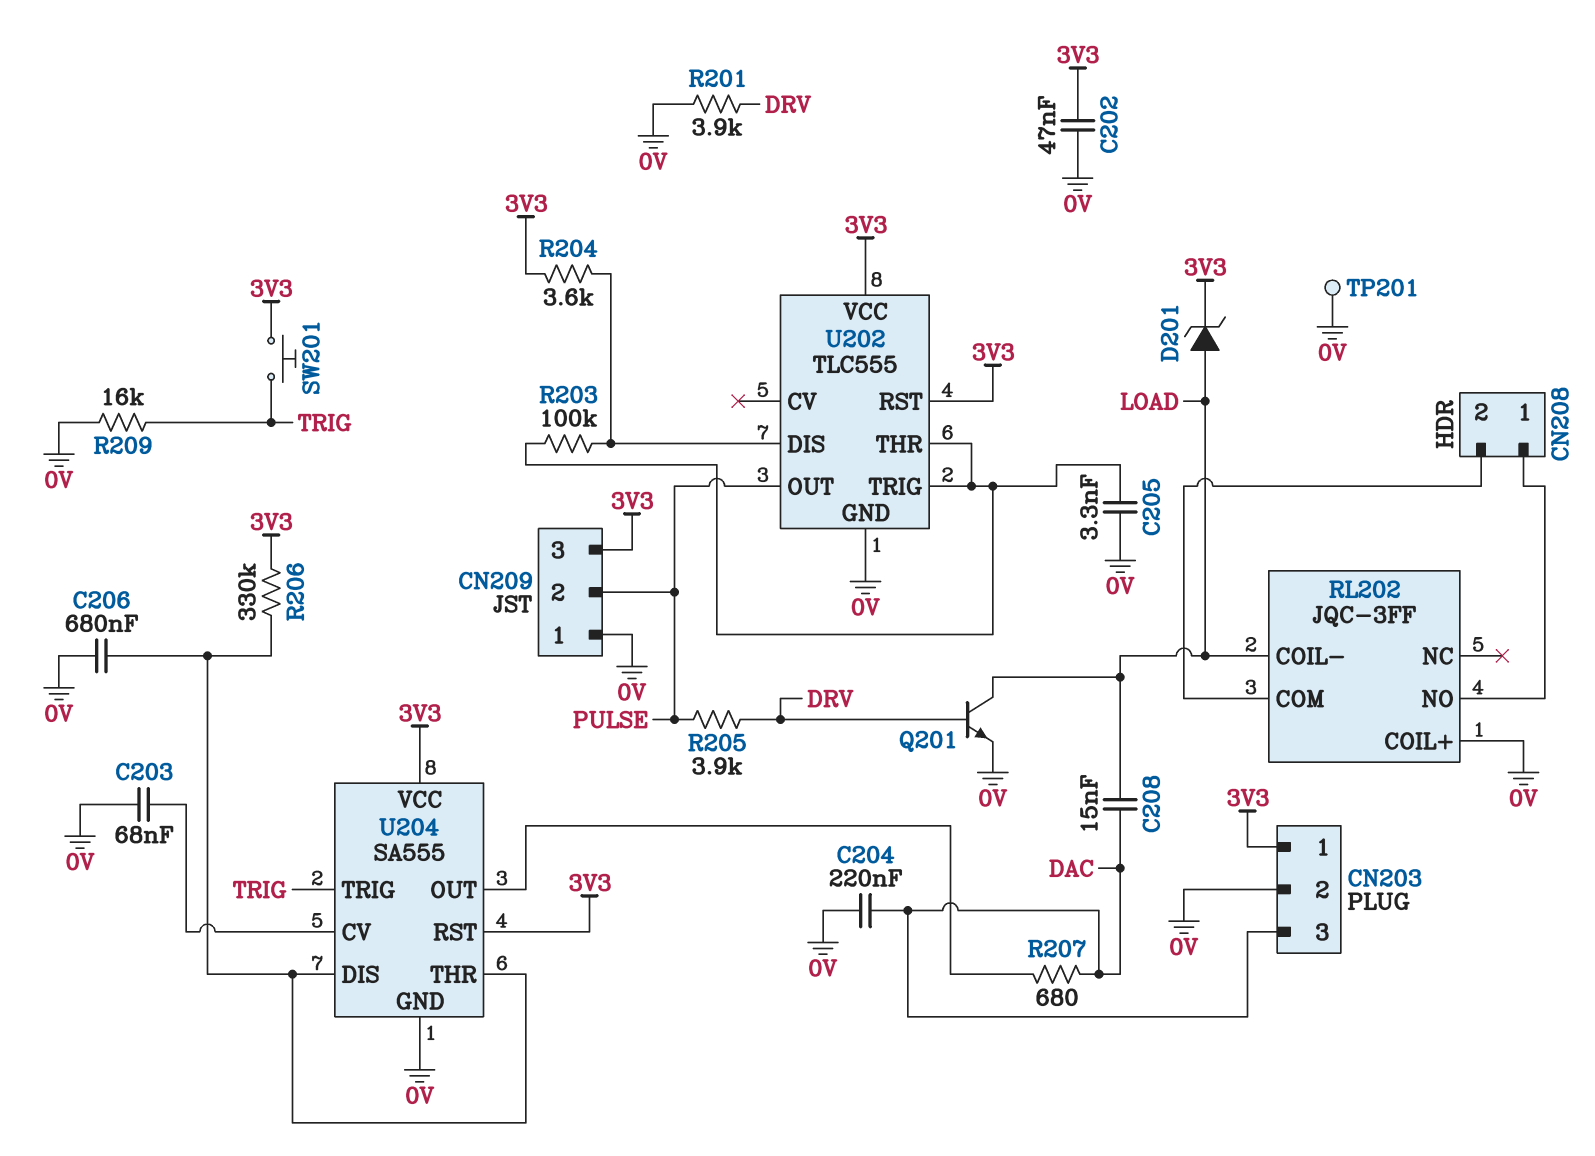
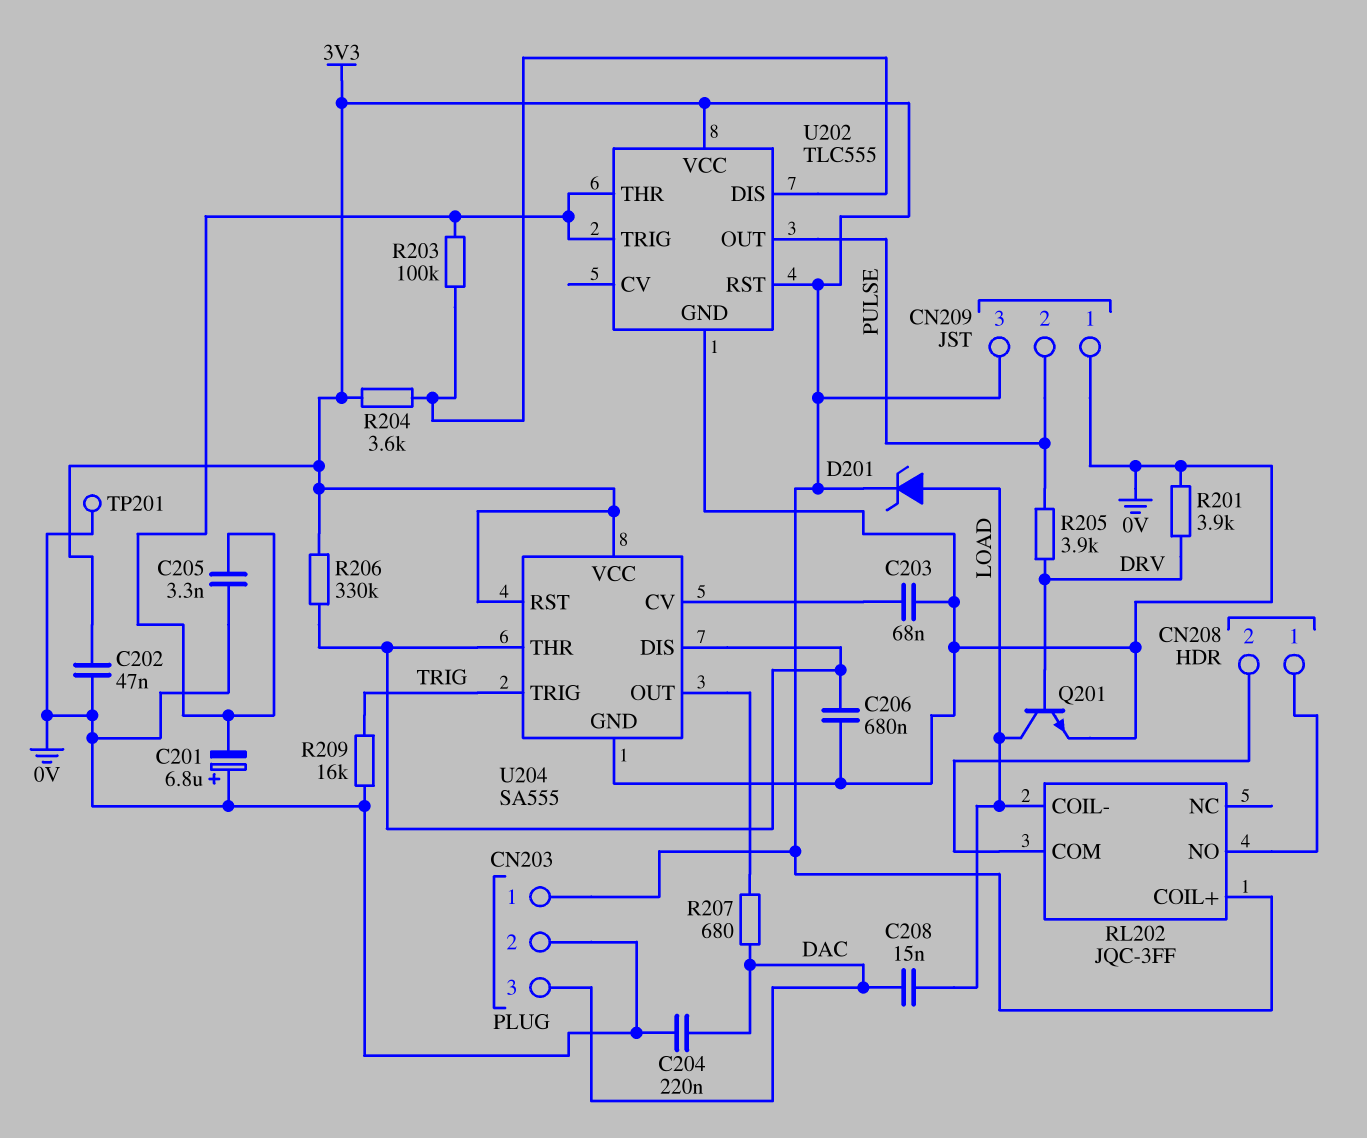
C201: none -> 6.8uF (plus 0V, minus U202/THR)
RL202 pin COIL+: 0V -> 3V3
SW201: button (3V3, TRIG) -> none

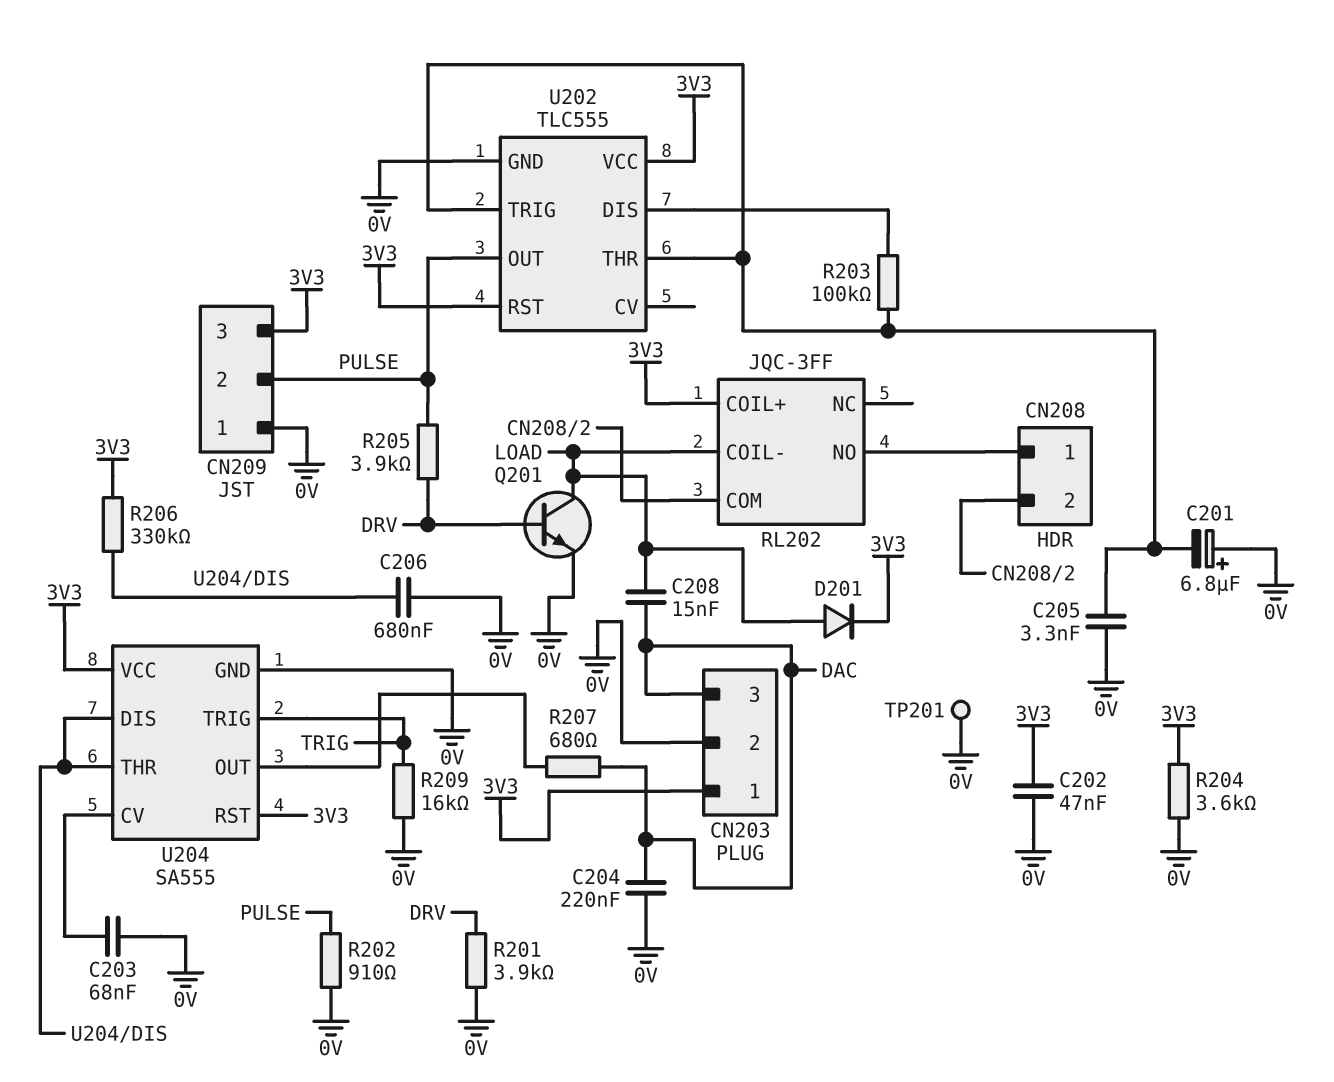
D201: zener (A LOAD, K 3V3) -> diode (A LOAD, K 3V3)
R202: none -> 910 (0V, PULSE)
R204: 3.6k (3V3, U202/DIS) -> 3.6k (0V, 3V3)

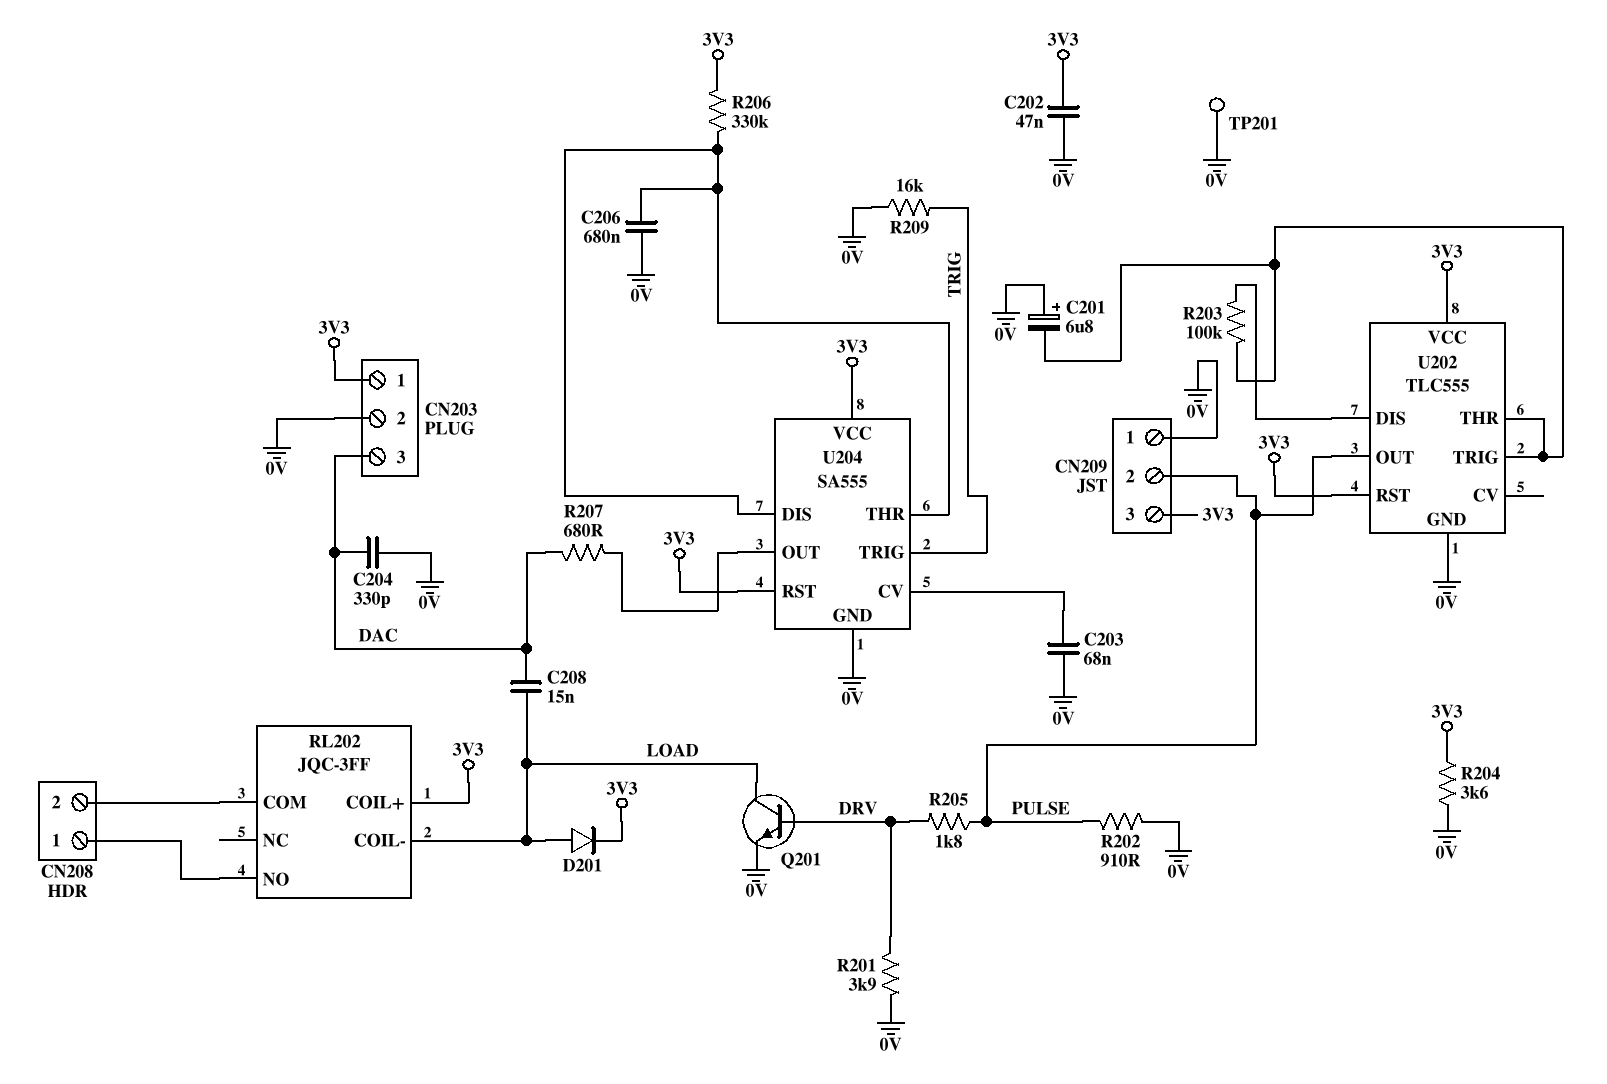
C204: 220nF (0V, DAC) -> 330pF (0V, DAC)
C205: 3.3nF (0V, U202/THR) -> none
R205: 3.9k (DRV, PULSE) -> 1.8k (DRV, PULSE)

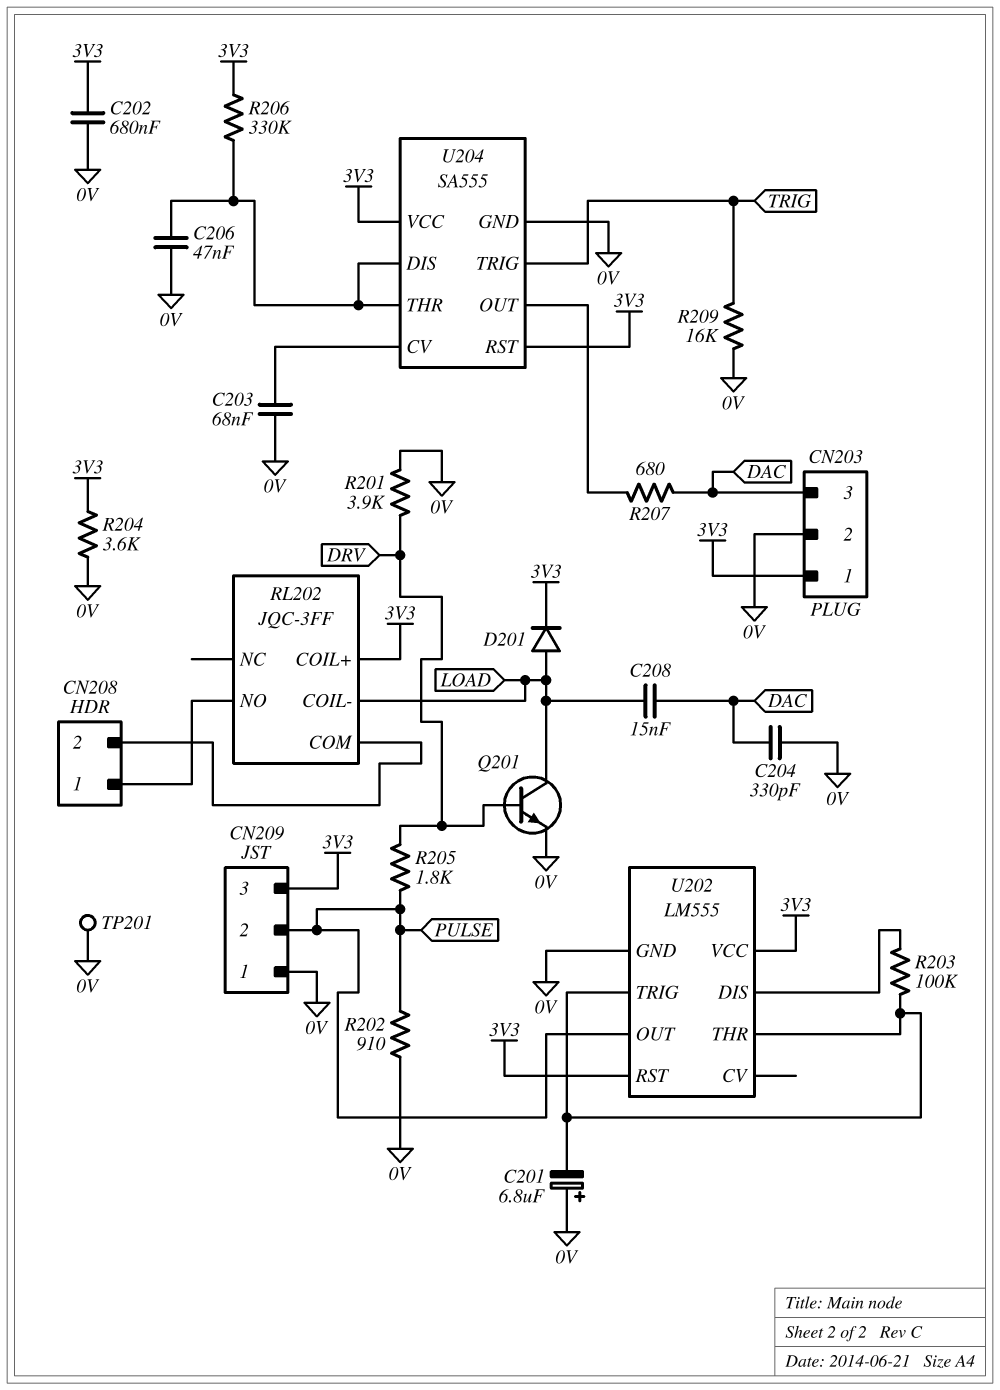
C202: 47nF (0V, 3V3) -> 680nF (0V, 3V3)
C206: 680nF (0V, U204/DIS) -> 47nF (0V, U204/DIS)
U202: TLC555 -> LM555

